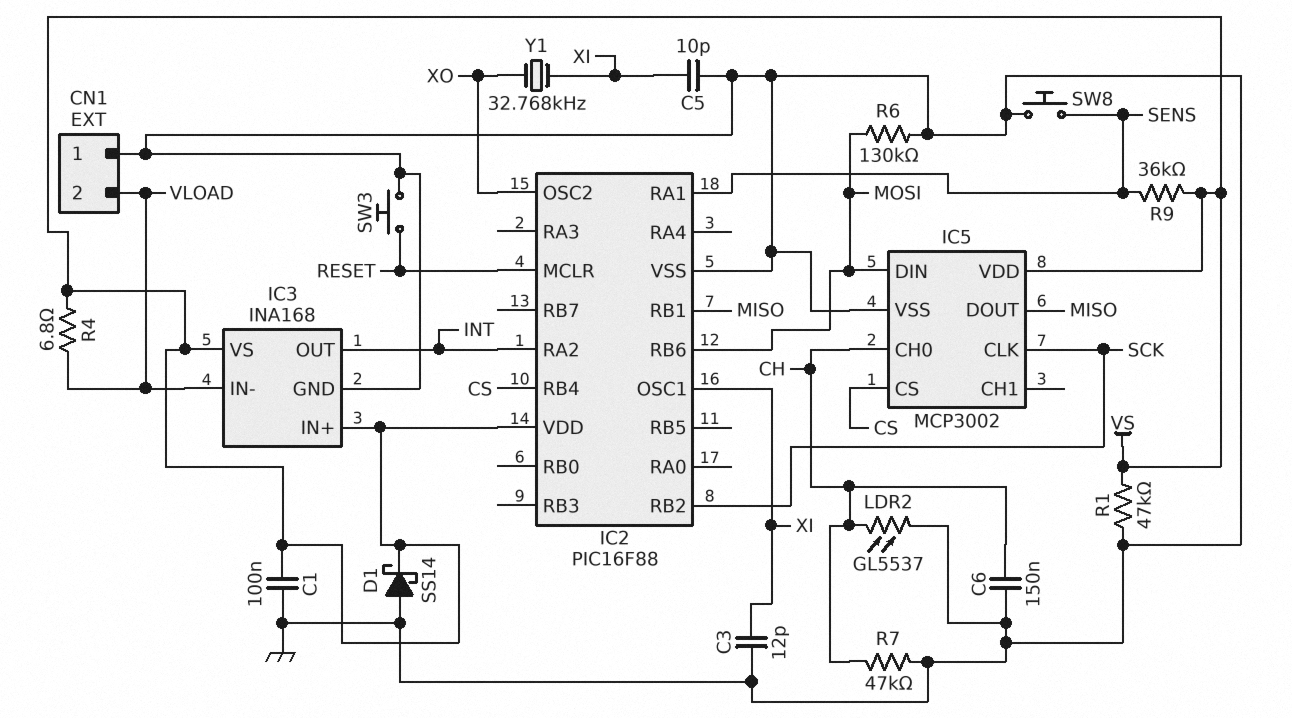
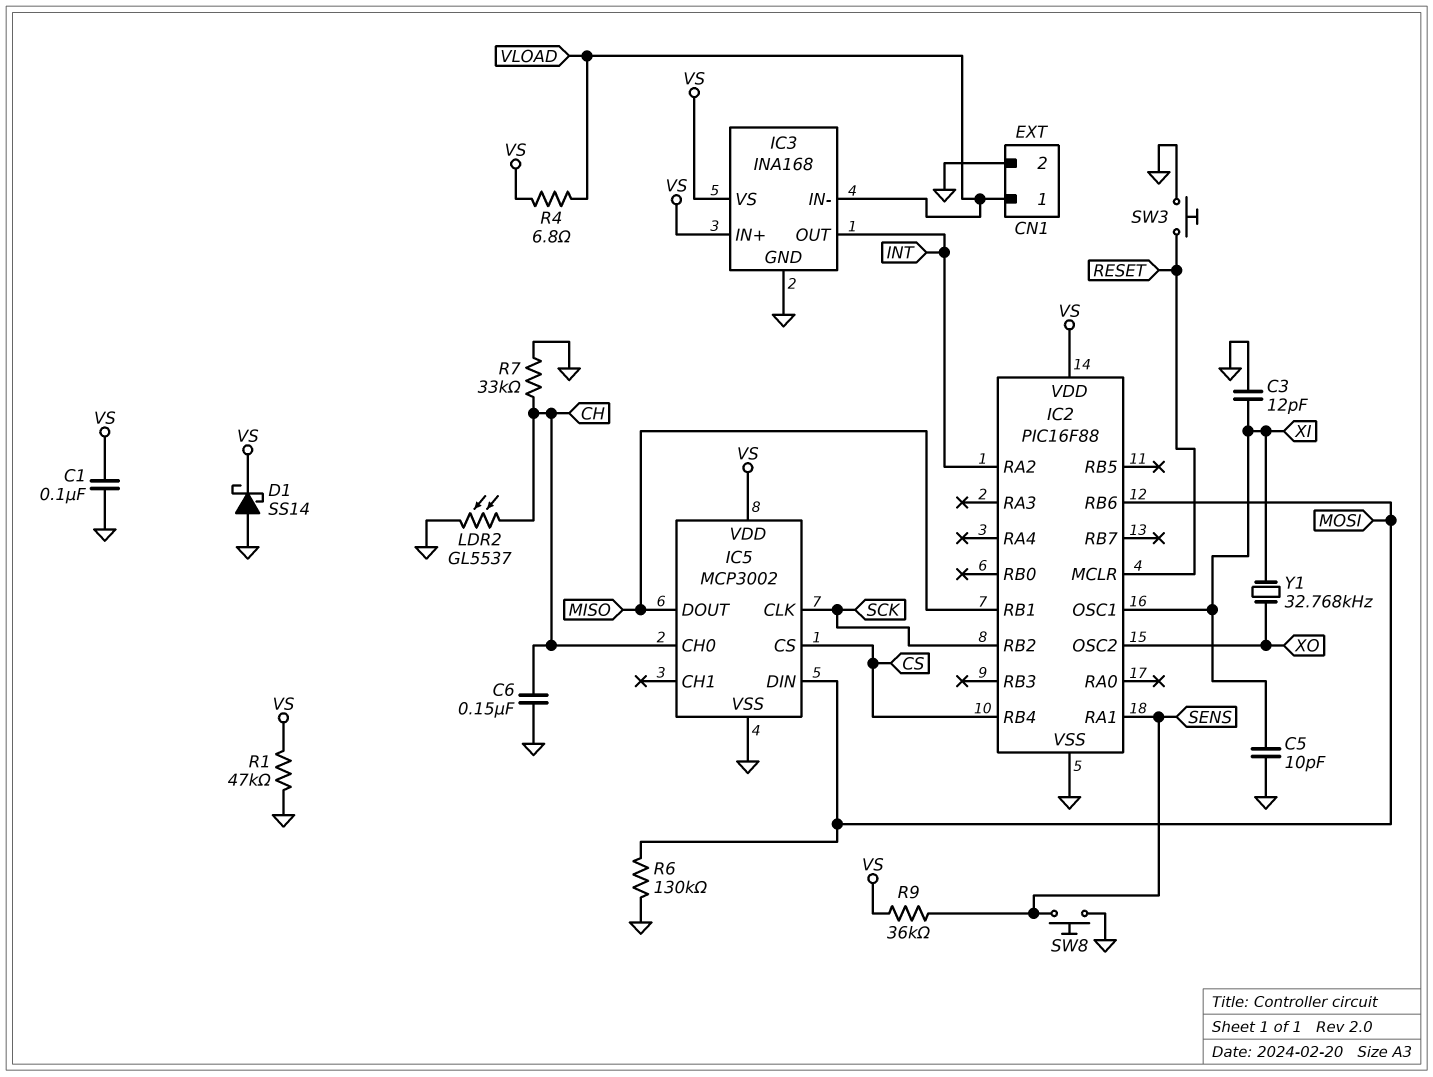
CN1 pin 1: GND -> VLOAD
CN1 pin 2: VLOAD -> GND
R7: 47k (CH, GND) -> 33k (CH, GND)

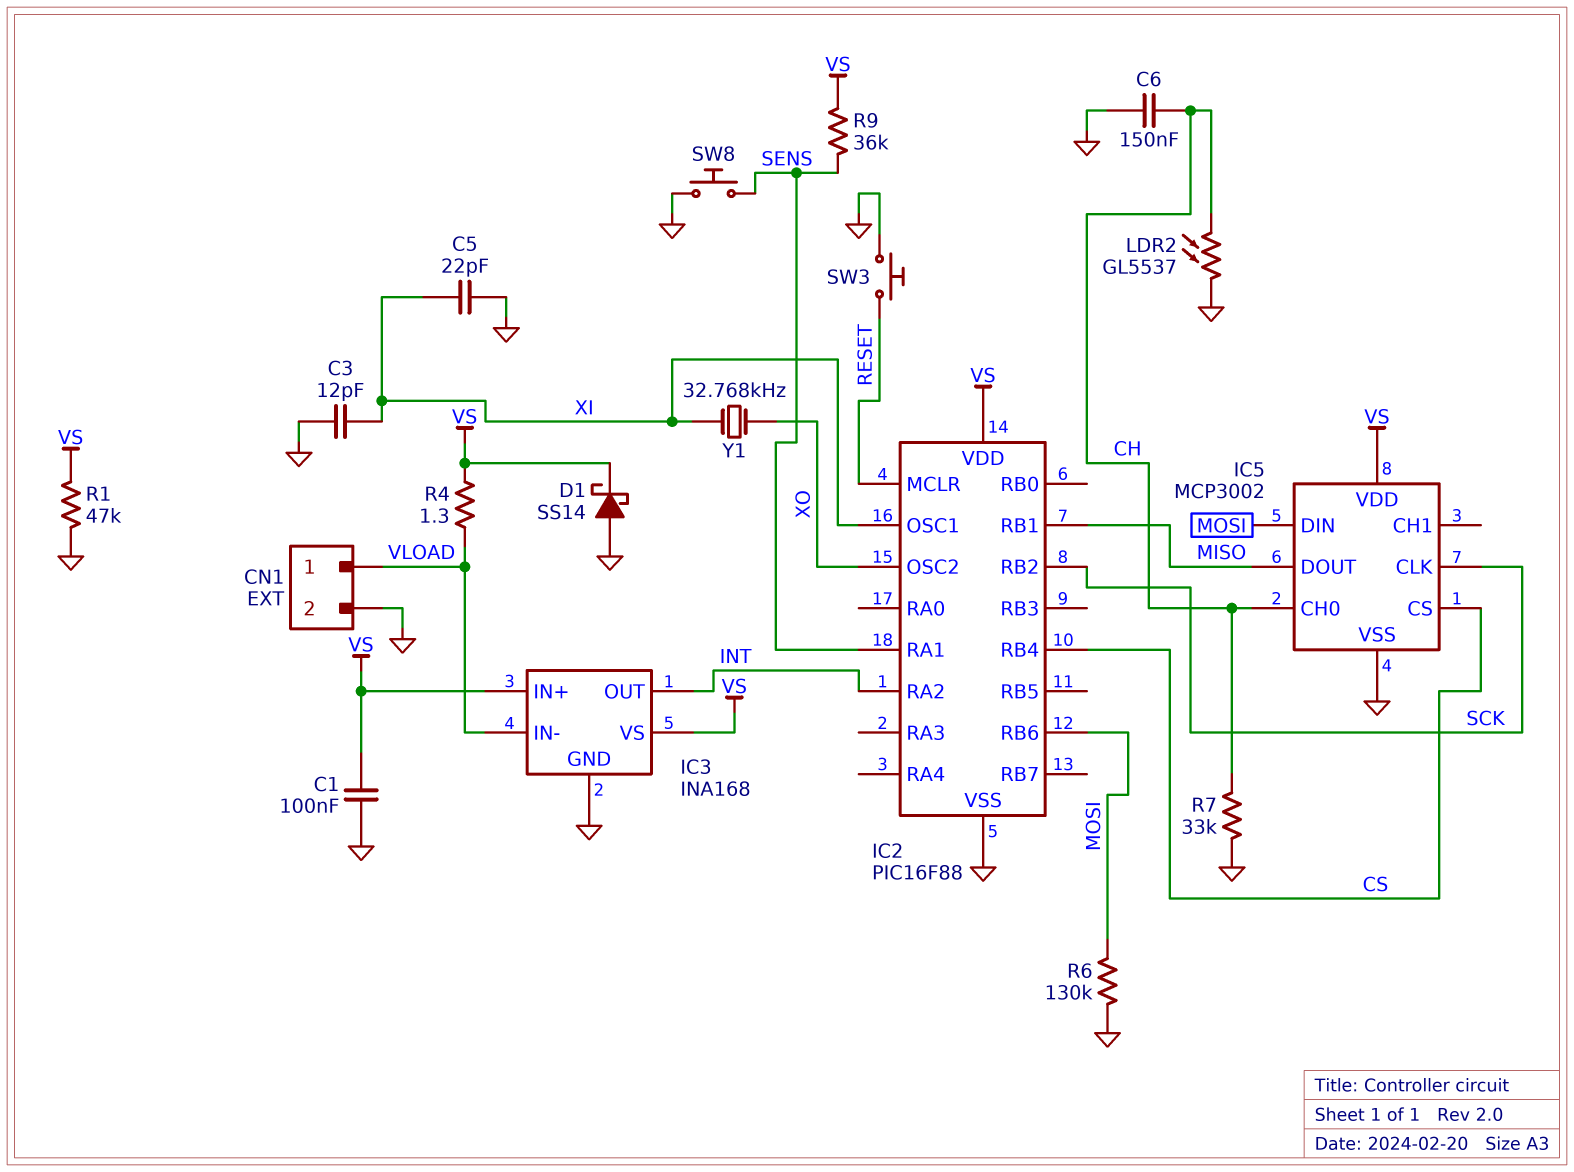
C5: 10pF (GND, XI) -> 22pF (GND, XI)
R4: 6.8 (VLOAD, VS) -> 1.3 (VLOAD, VS)

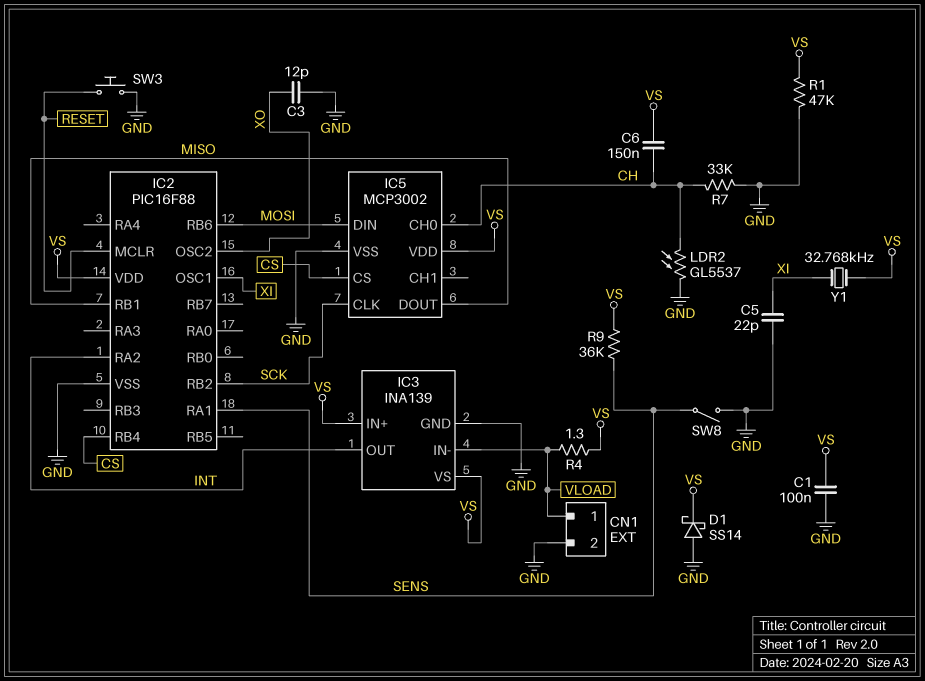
C3: 12pF (GND, XI) -> 12pF (GND, XO)
C6: 150nF (CH, GND) -> 150nF (CH, VS)
IC3: INA168 -> INA139
R6: 130k (GND, MOSI) -> none
SW8: button (GND, SENS) -> switch (GND, SENS)
Y1: 32.768kHz (XI, XO) -> 32.768kHz (VS, XI)

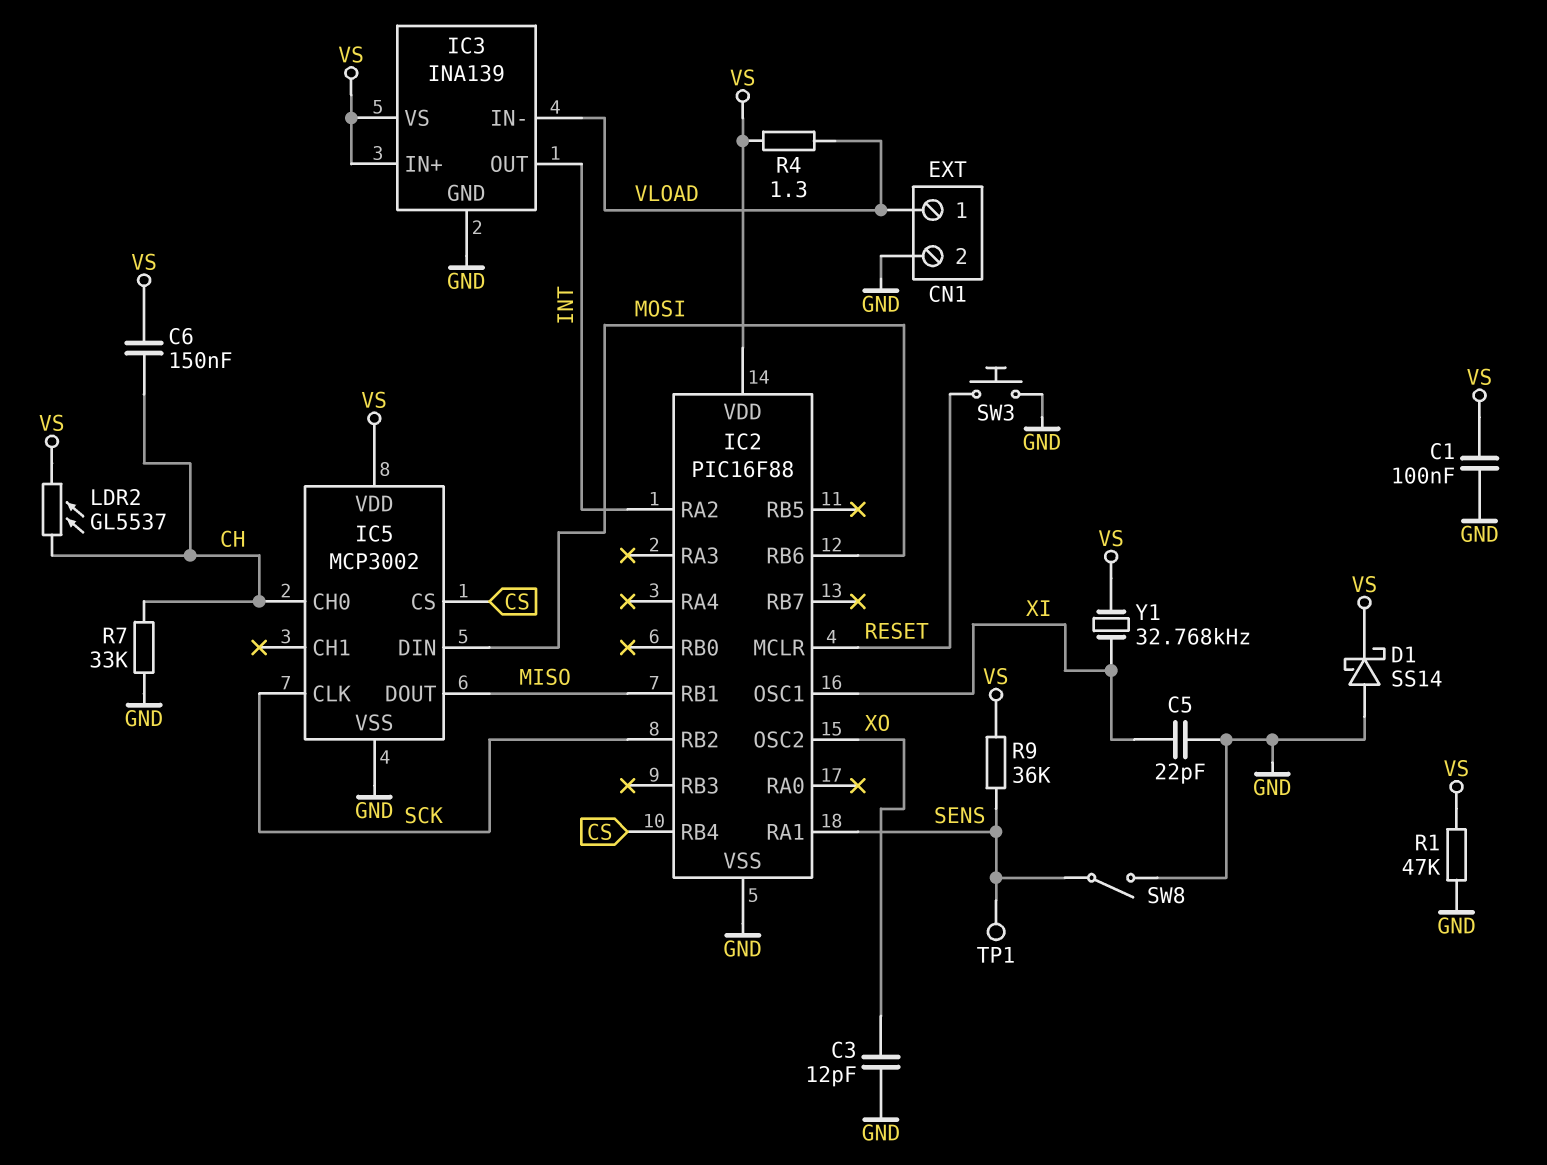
LDR2: GL5537 (CH, GND) -> GL5537 (CH, VS)
TP1: none -> test point (SENS)

